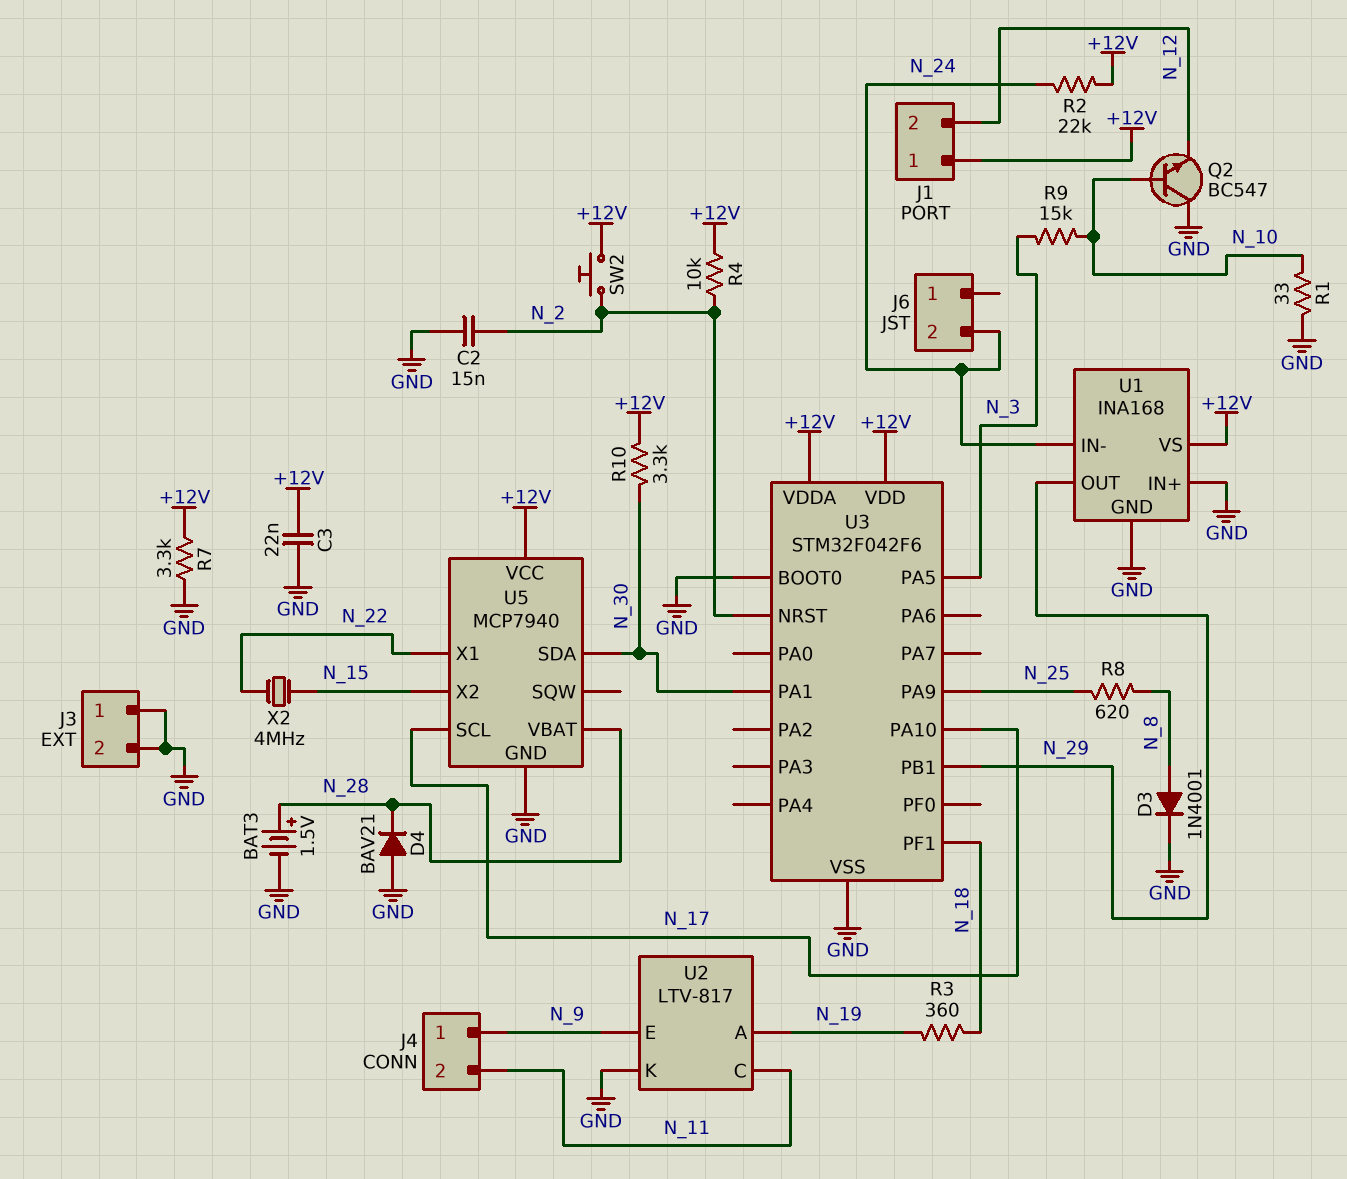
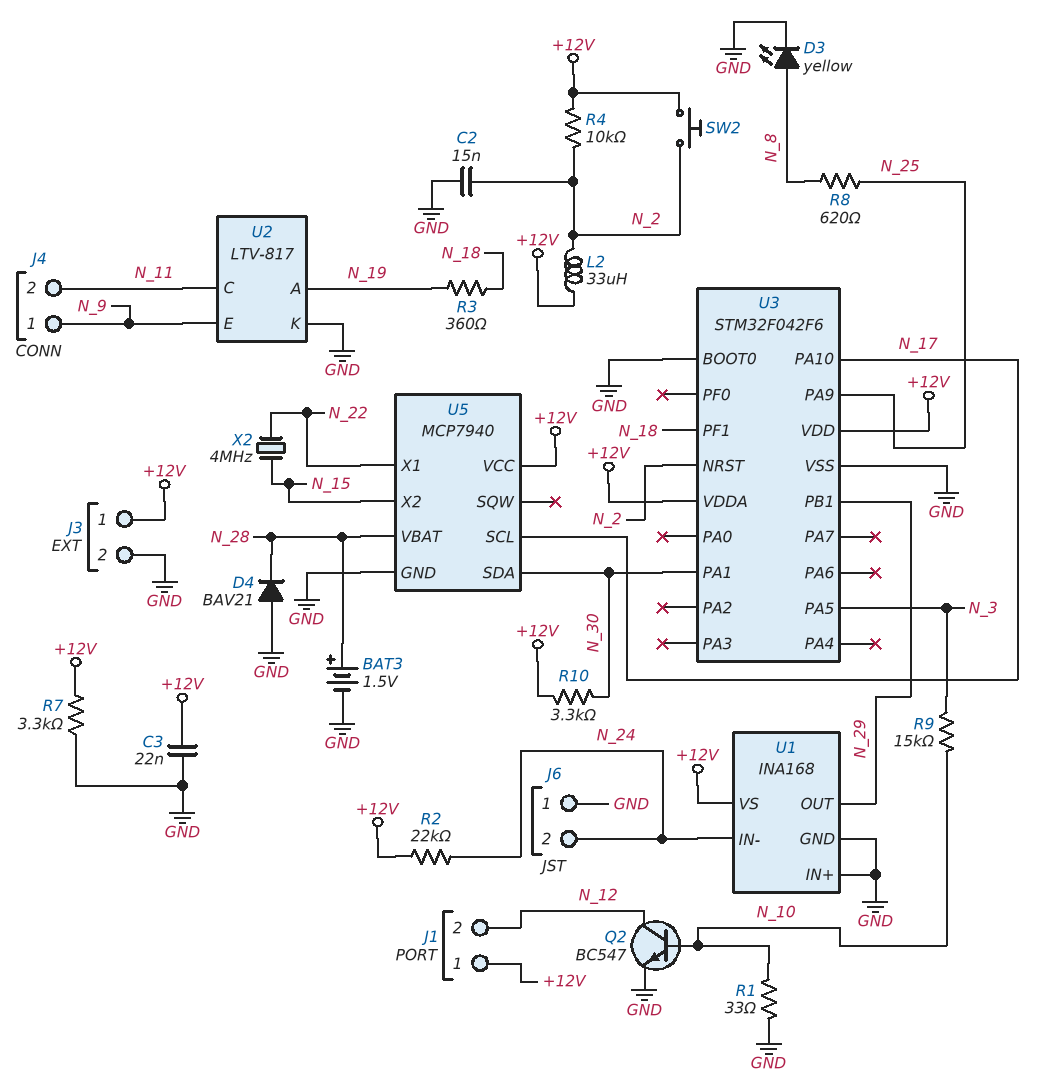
D3: diode 1N4001 (A N_8, K GND) -> LED yellow (A N_8, K GND)
J3 pin 1: GND -> +12V
J6 pin 1: none -> GND
L2: none -> 33uH (+12V, N_2)
Q2: NPN BC547 (B N_10, C GND, E N_12) -> NPN BC547 (B N_10, C N_12, E GND)

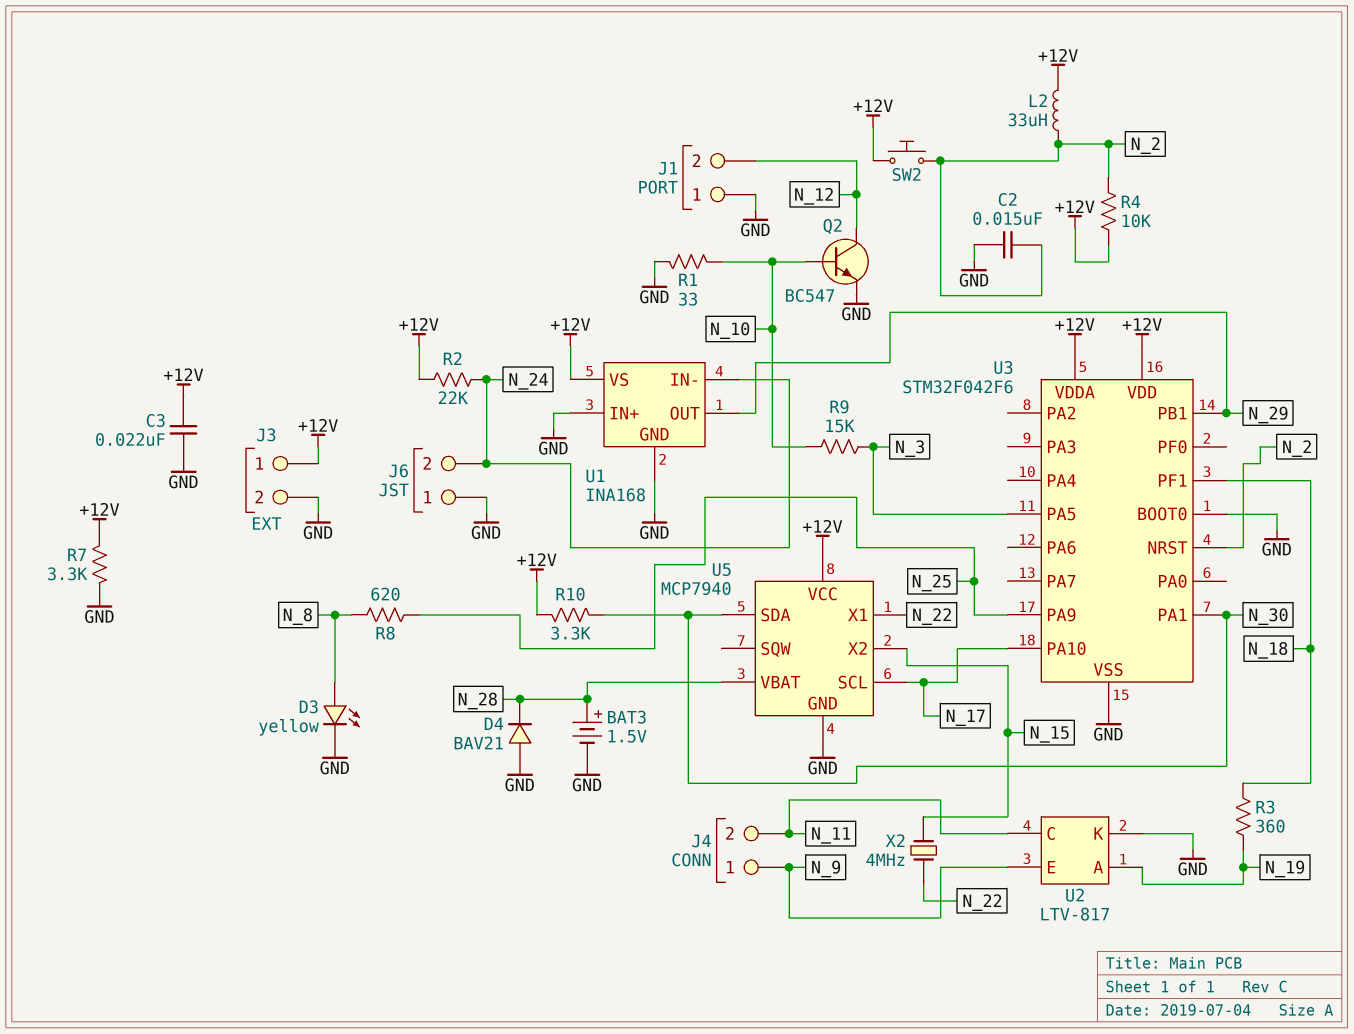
J1 pin 1: +12V -> GND

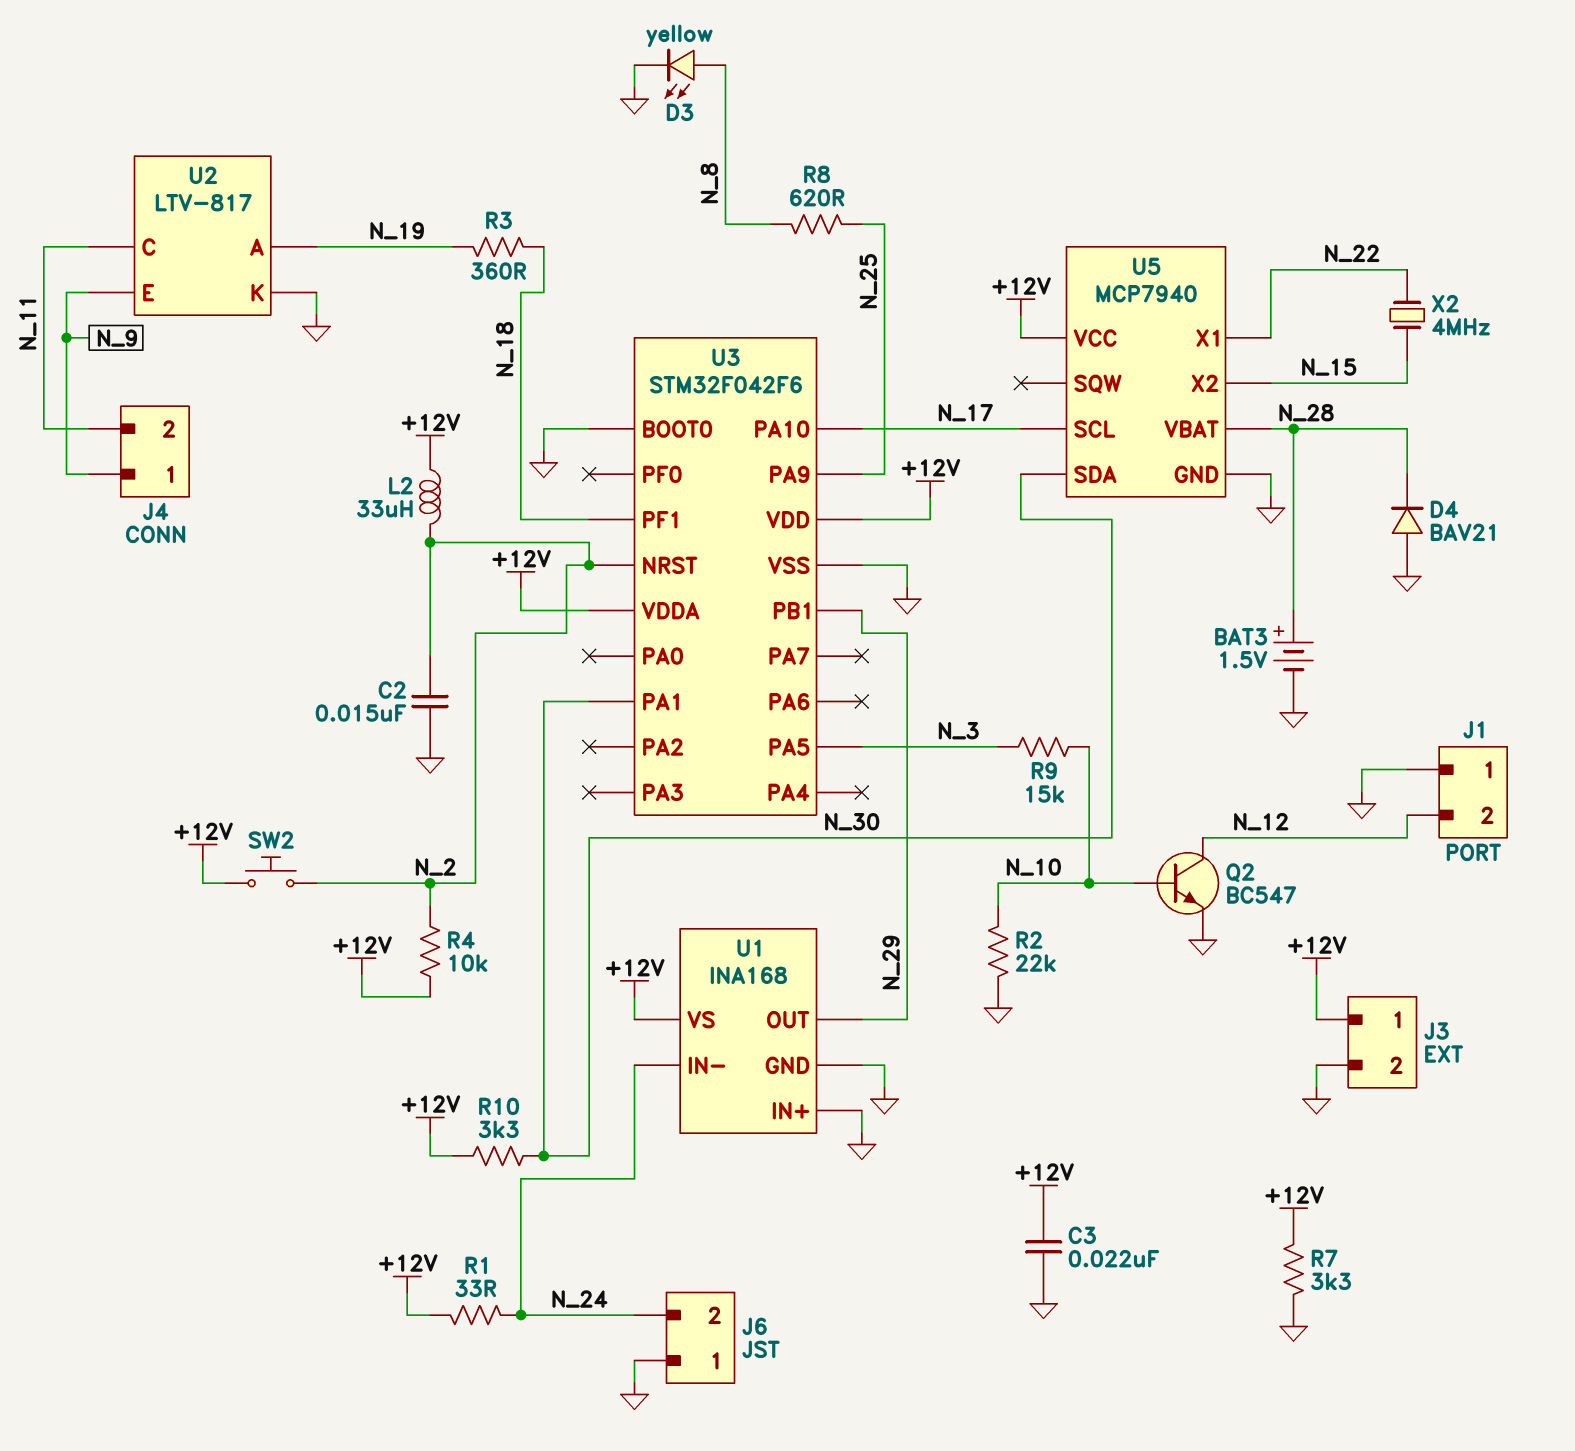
R1: 33 (GND, N_10) -> 33 (+12V, N_24)
R2: 22k (+12V, N_24) -> 22k (GND, N_10)

